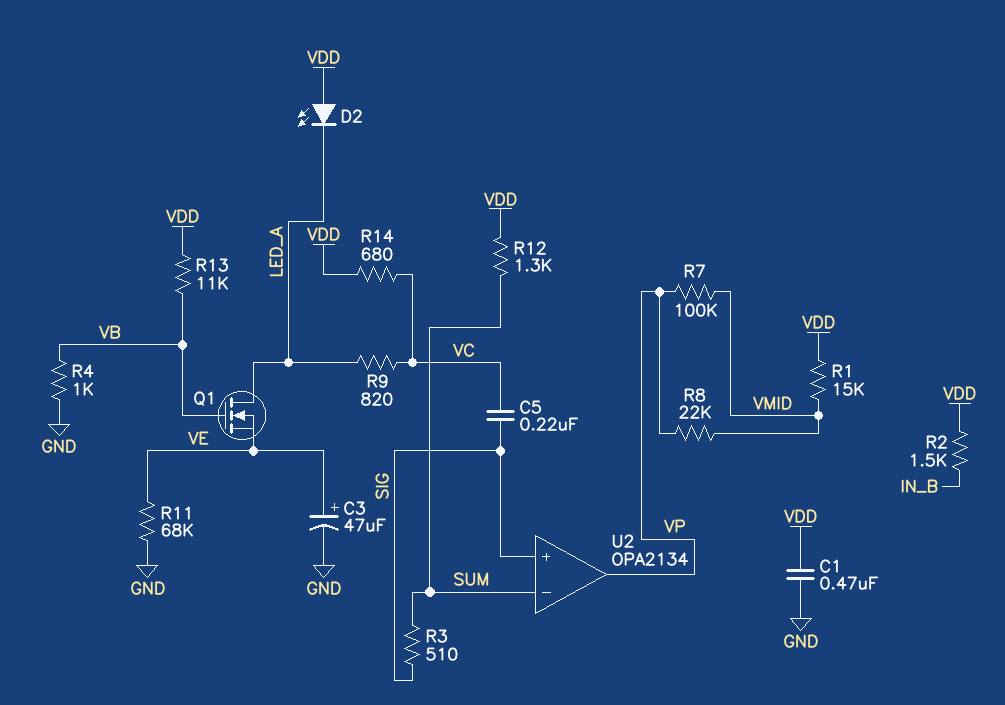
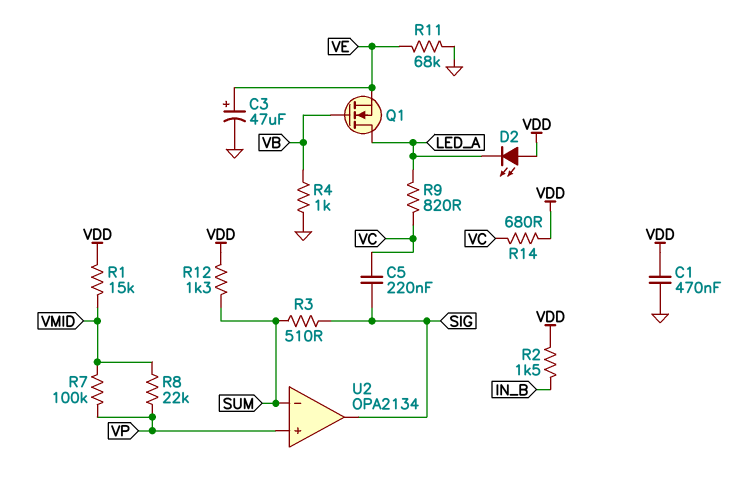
R13: 11k (VB, VDD) -> none
U2 pin in+: SIG -> VP
U2 pin out: VP -> SIG

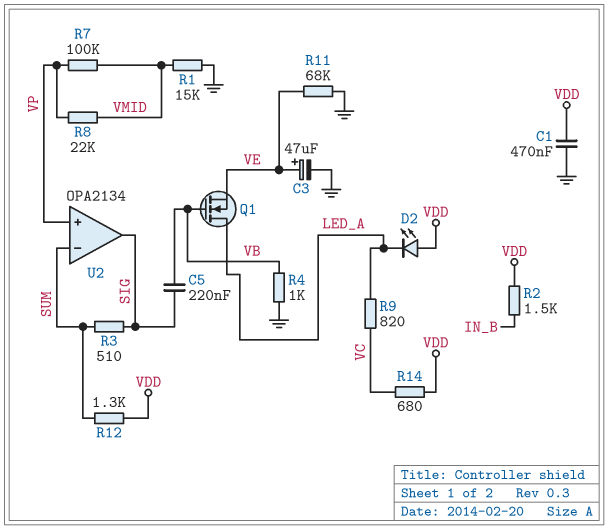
C5: 220nF (SIG, VC) -> 220nF (SIG, VB)
R1: 15k (VDD, VMID) -> 15k (GND, VMID)

